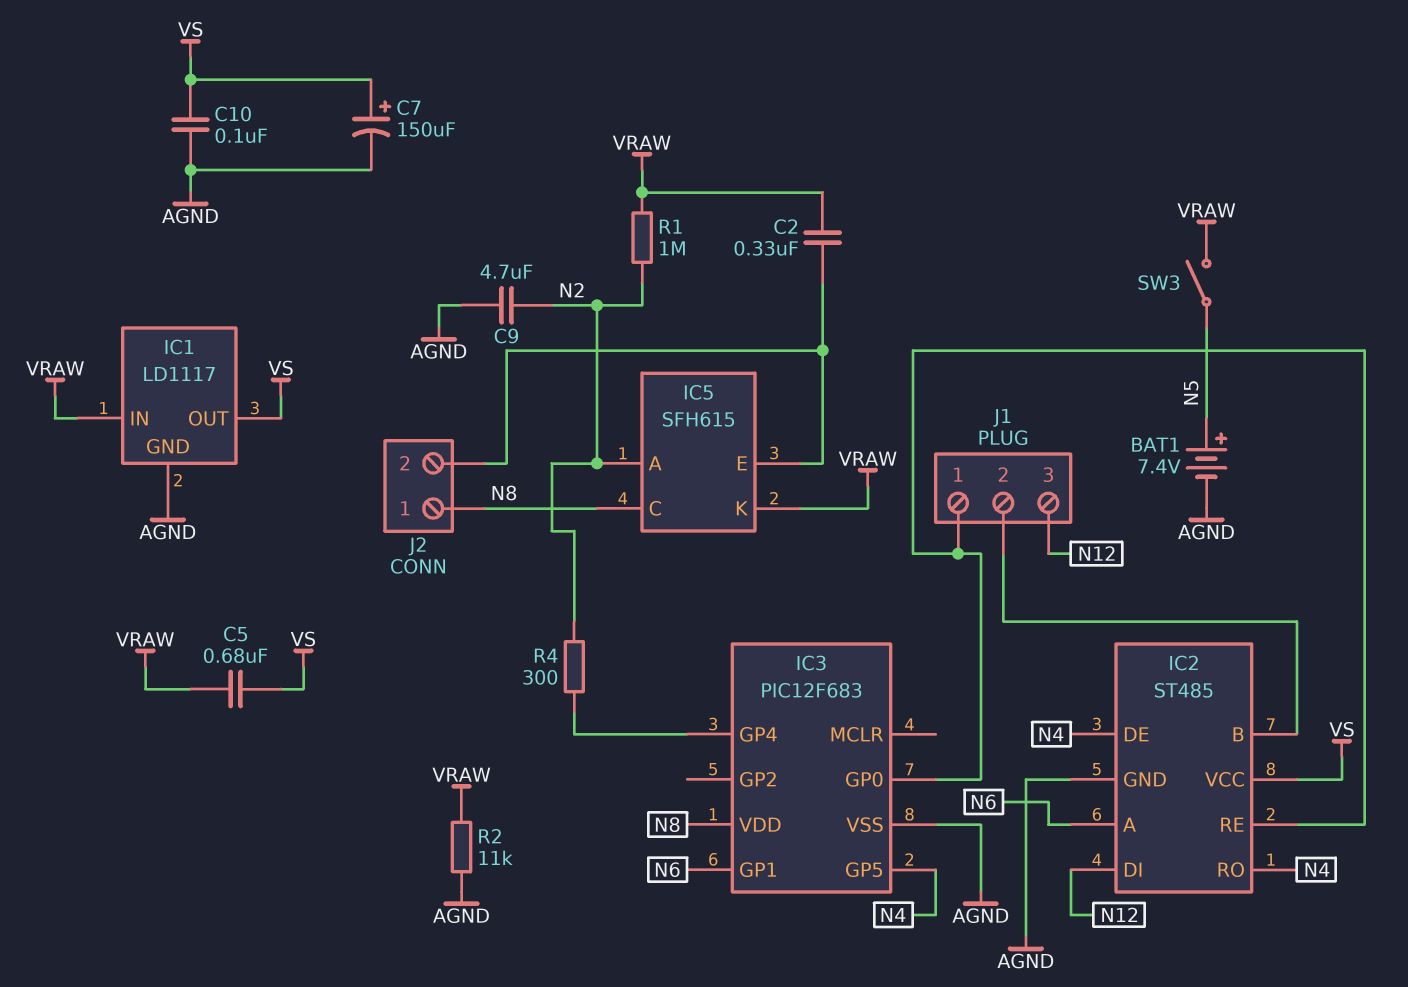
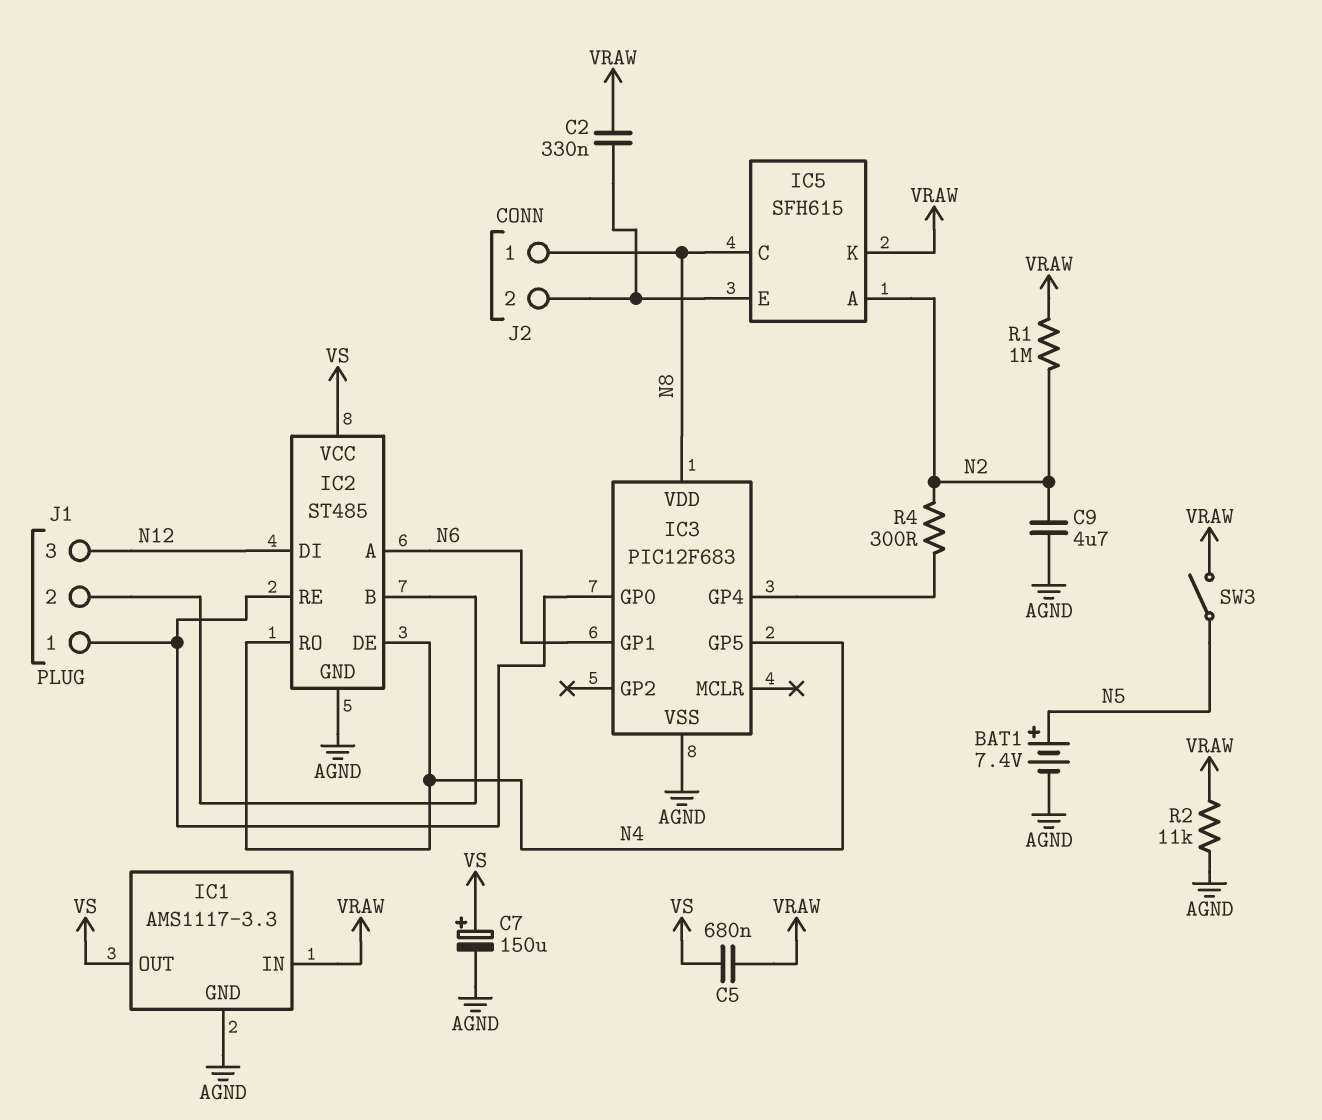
C10: 100nF (AGND, VS) -> none
IC1: LD1117 -> AMS1117-3.3

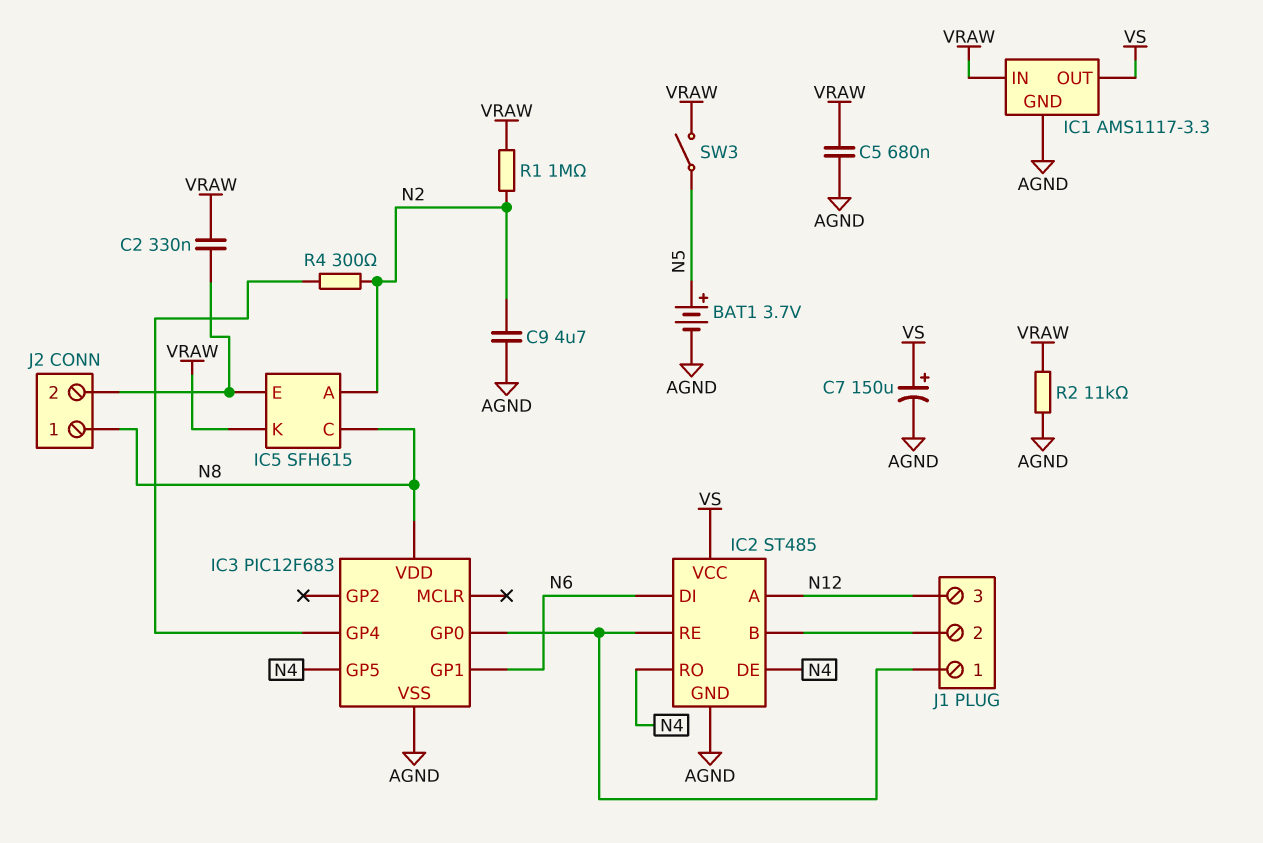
BAT1: 7.4V (plus N5, minus AGND) -> 3.7V (plus N5, minus AGND)
C5: 680nF (VRAW, VS) -> 680nF (AGND, VRAW)
IC2 pin A: N6 -> N12
IC2 pin DI: N12 -> N6

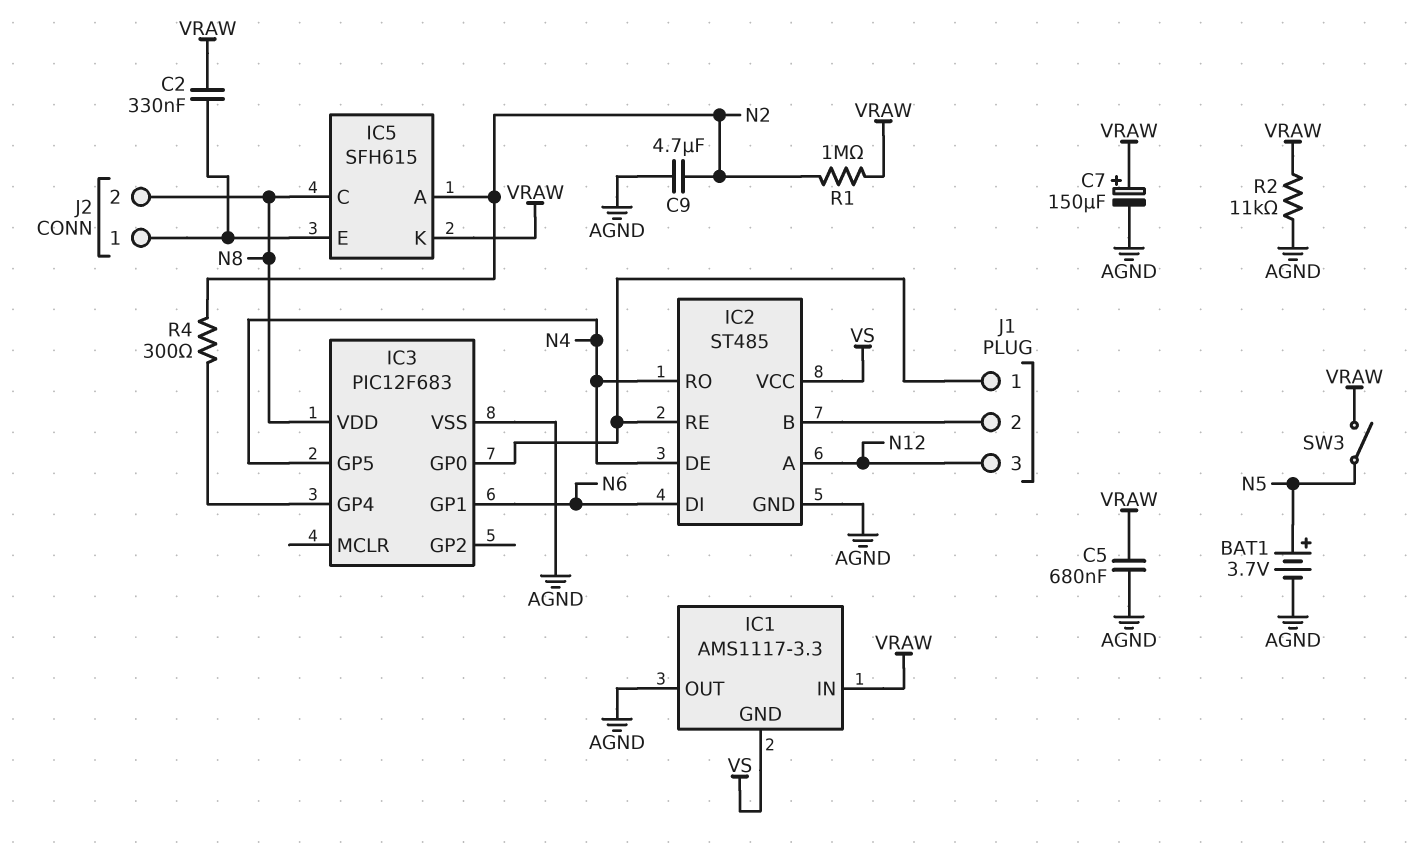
C7: 150uF (plus VS, minus AGND) -> 150uF (plus VRAW, minus AGND)
IC1 pin GND: AGND -> VS
IC1 pin OUT: VS -> AGND
J2 pin 1: N8 -> IC5/E
J2 pin 2: IC5/E -> N8

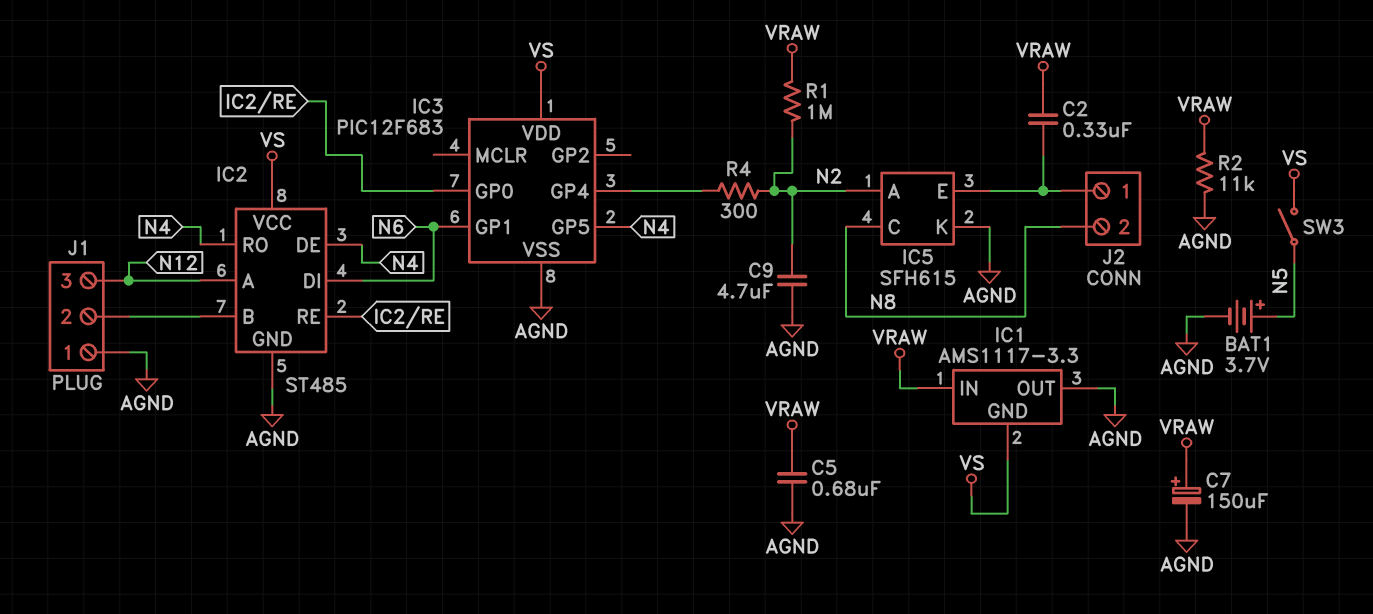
IC3 pin VDD: N8 -> VS
IC5 pin K: VRAW -> AGND
J1 pin 1: IC2/RE -> AGND
SW3: switch (N5, VRAW) -> switch (N5, VS)

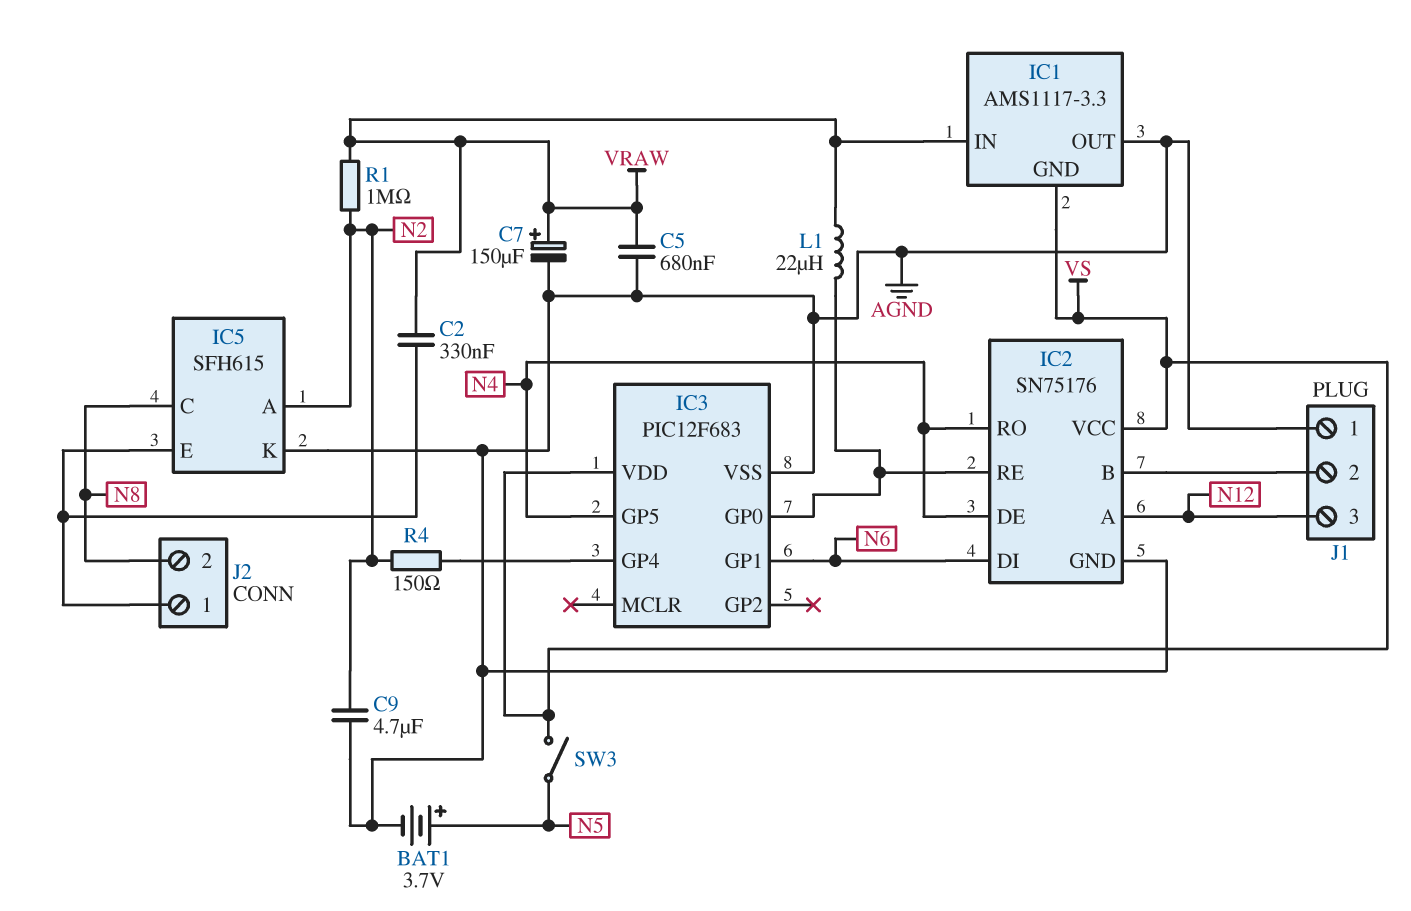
IC2: ST485 -> SN75176
L1: none -> 22uH (IC2/RE, VRAW)
R2: 11k (AGND, VRAW) -> none
R4: 300 (IC3/GP4, N2) -> 150 (IC3/GP4, N2)

